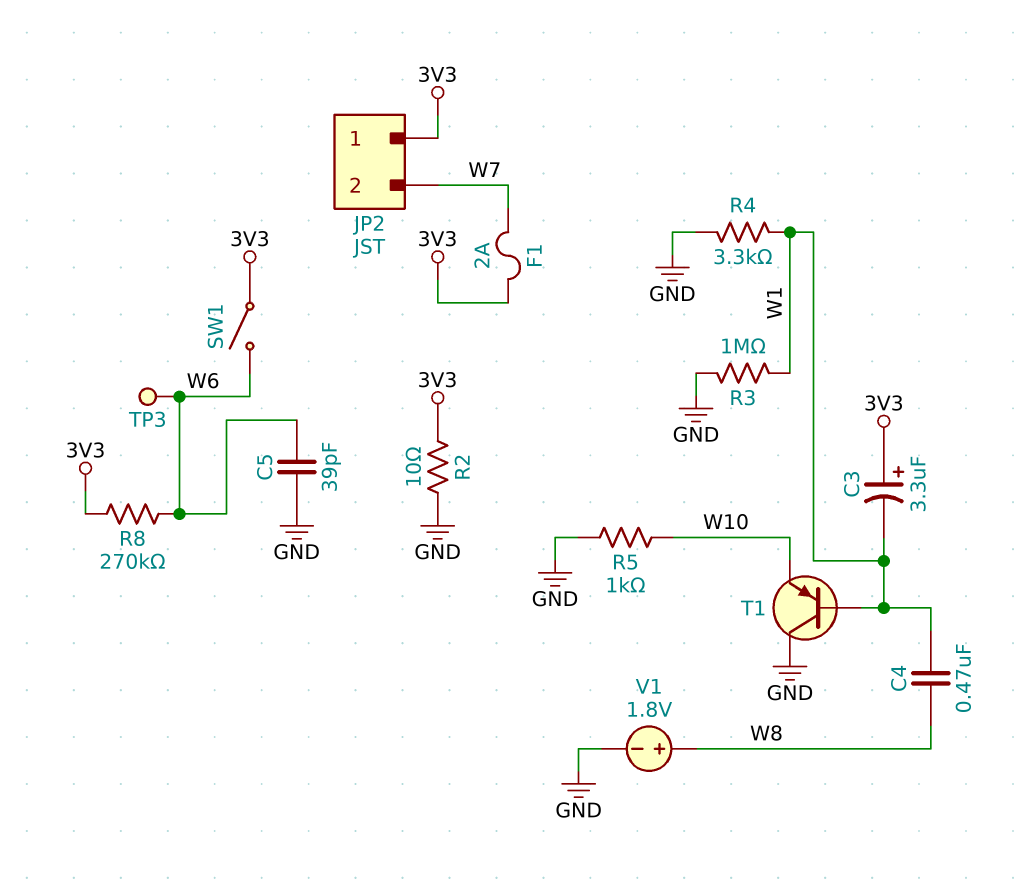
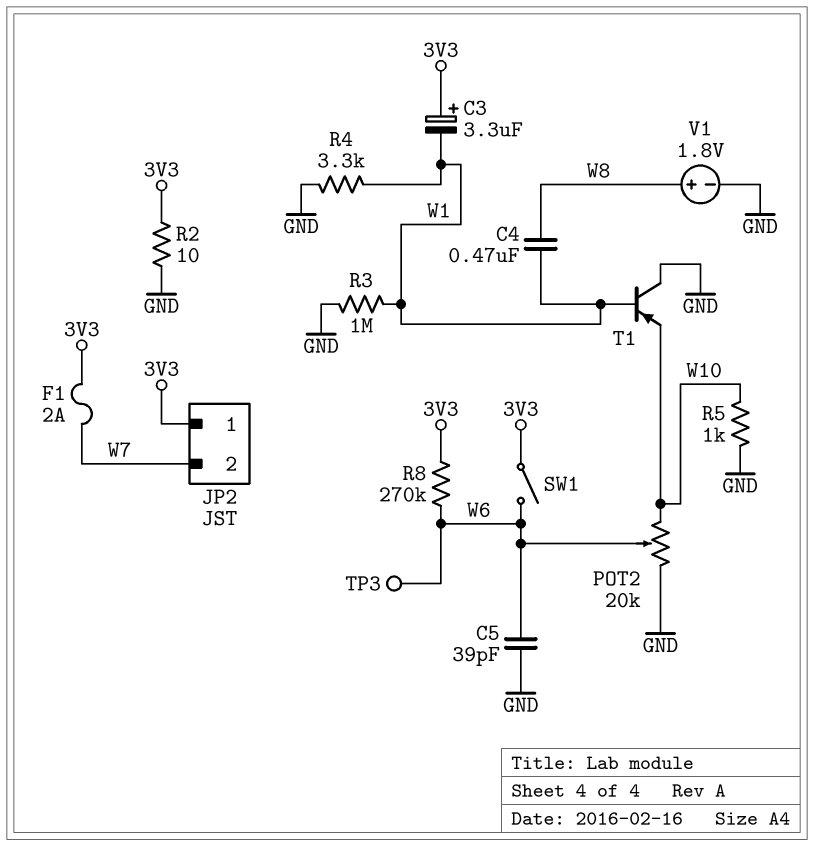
POT2: none -> 20k (GND, W10, wiper W6)

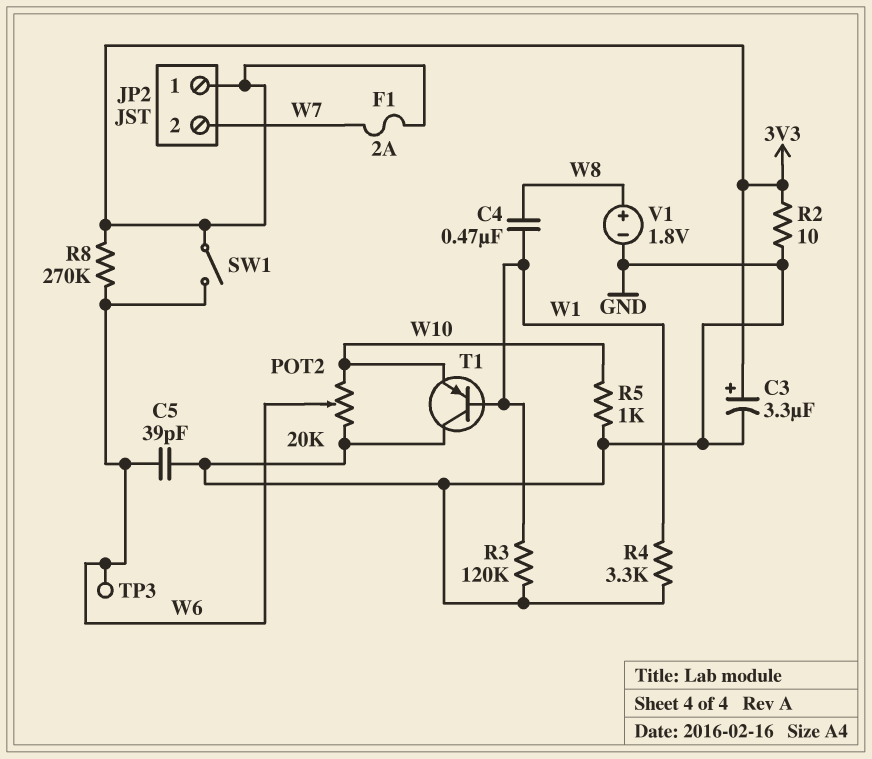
C3: 3.3uF (plus 3V3, minus W1) -> 3.3uF (plus 3V3, minus GND)
R3: 1M (GND, W1) -> 120k (GND, W1)

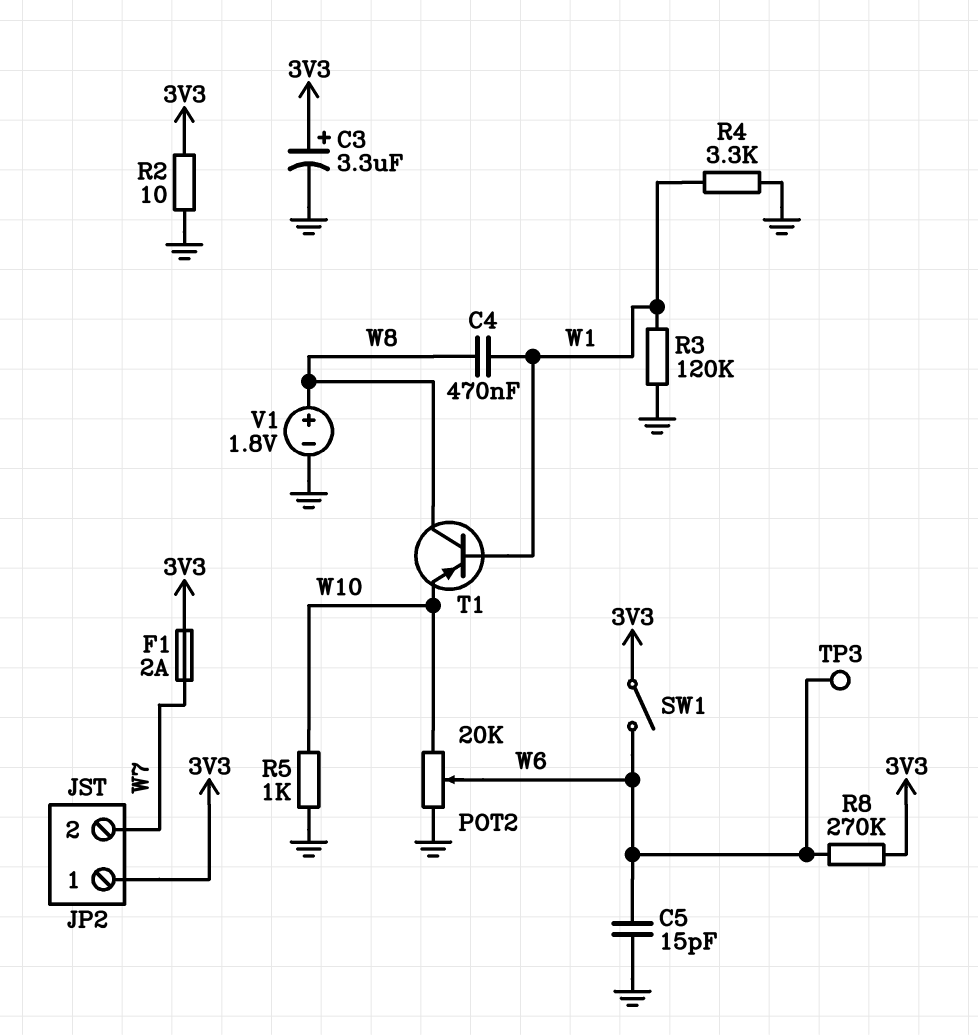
C5: 39pF (GND, W6) -> 15pF (GND, W6)
T1: PNP (B W1, C GND, E W10) -> PNP (B W1, C W8, E W10)

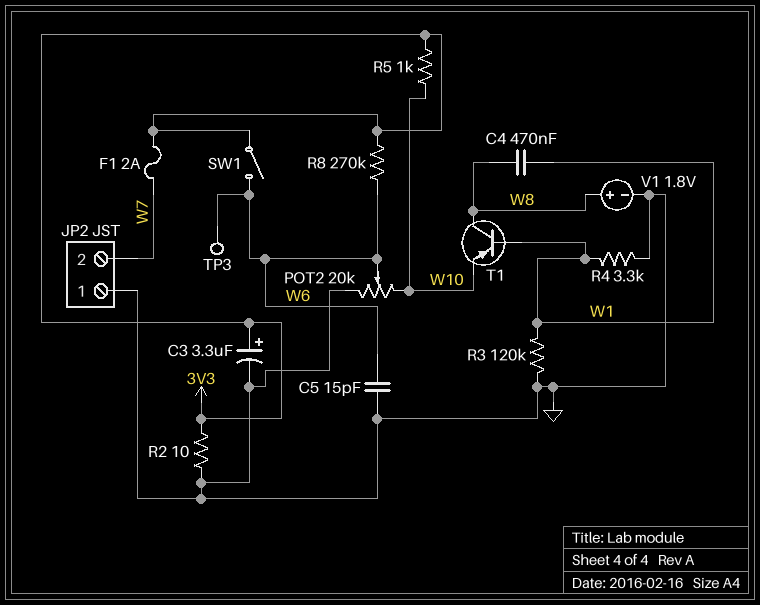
JP2 pin 1: 3V3 -> GND
R5: 1k (GND, W10) -> 1k (3V3, W10)

